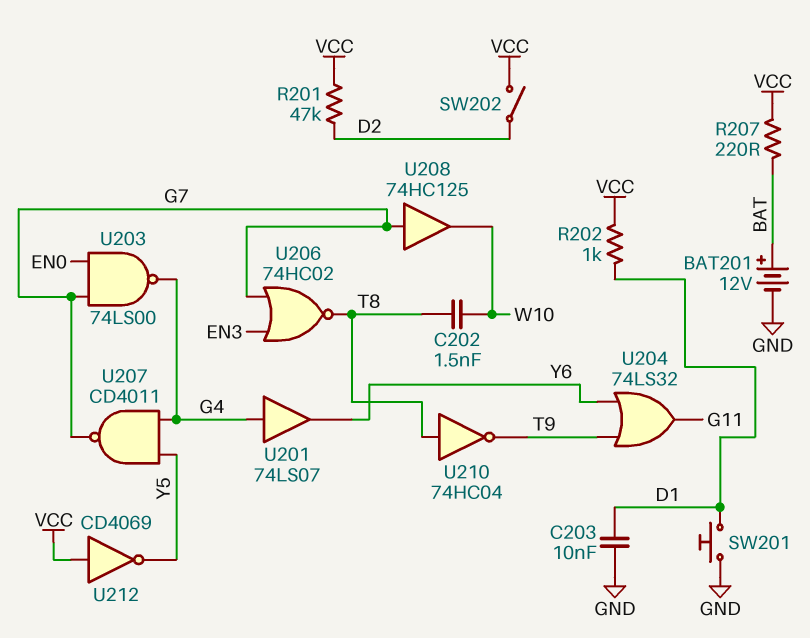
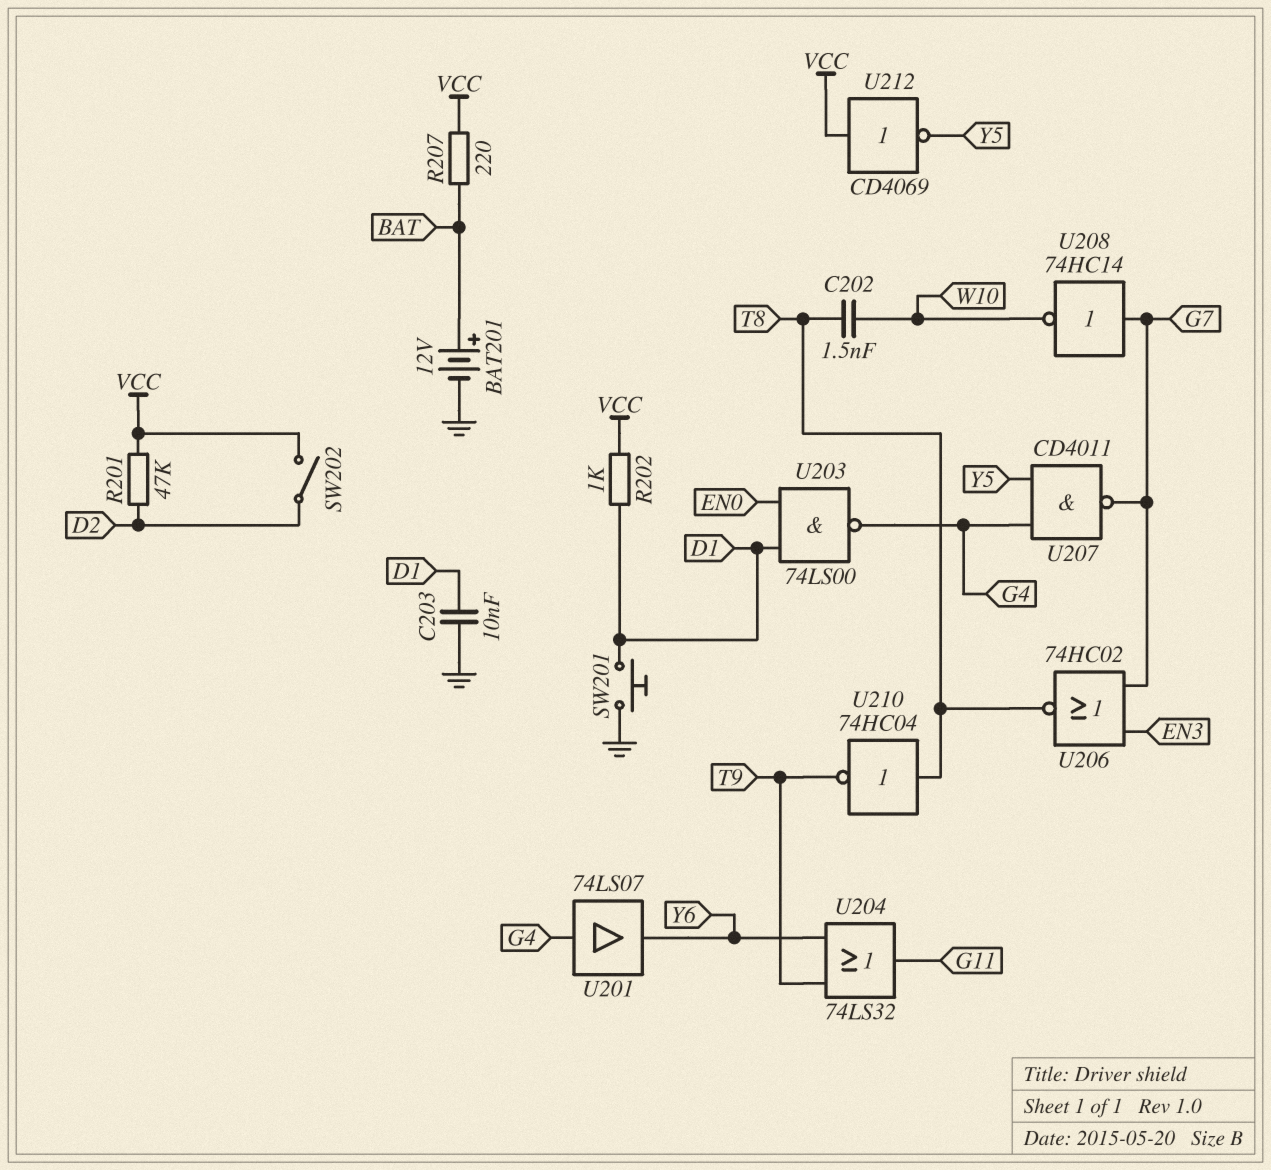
U203: NAND 74LS00 (in EN0, in G7, out G4) -> NAND 74LS00 (in D1, in EN0, out G4)
U208: buffer 74HC125 (in G7, out W10) -> NOT 74HC14 (in G7, out W10)

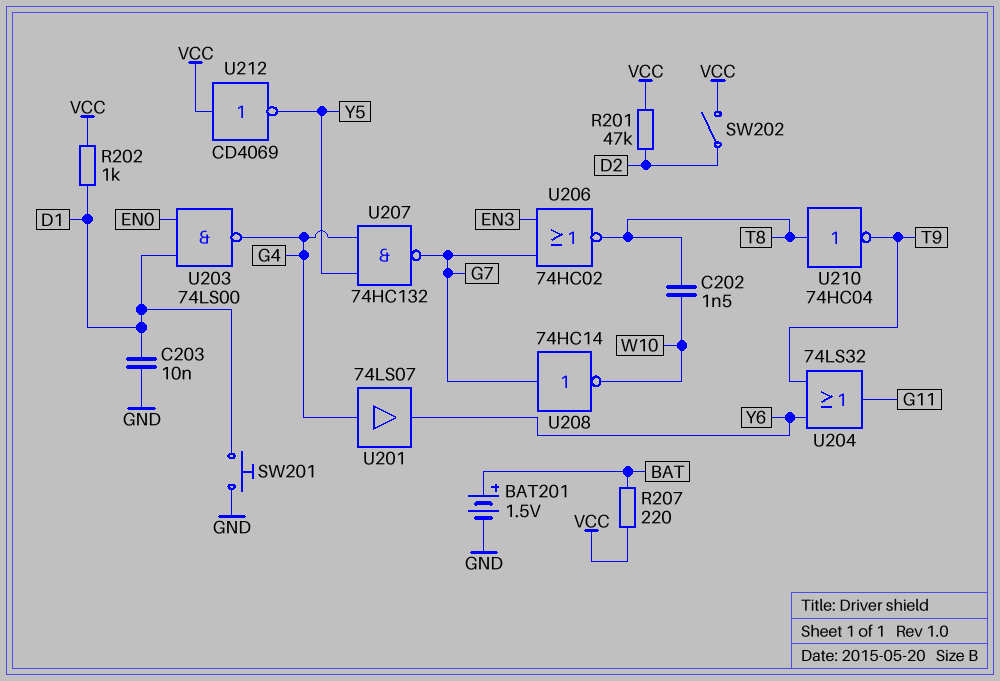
BAT201: 12V (plus BAT, minus GND) -> 1.5V (plus BAT, minus GND)
U207: NAND CD4011 (in G4, in Y5, out G7) -> NAND 74HC132 (in G4, in Y5, out G7)

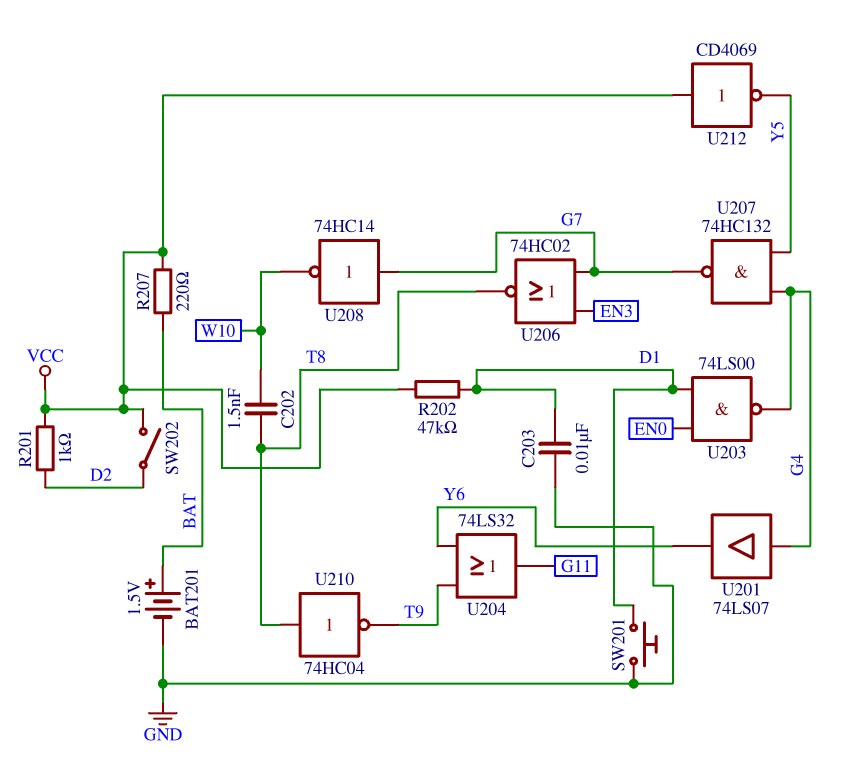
R201: 47k (D2, VCC) -> 1k (D2, VCC)
R202: 1k (D1, VCC) -> 47k (D1, VCC)

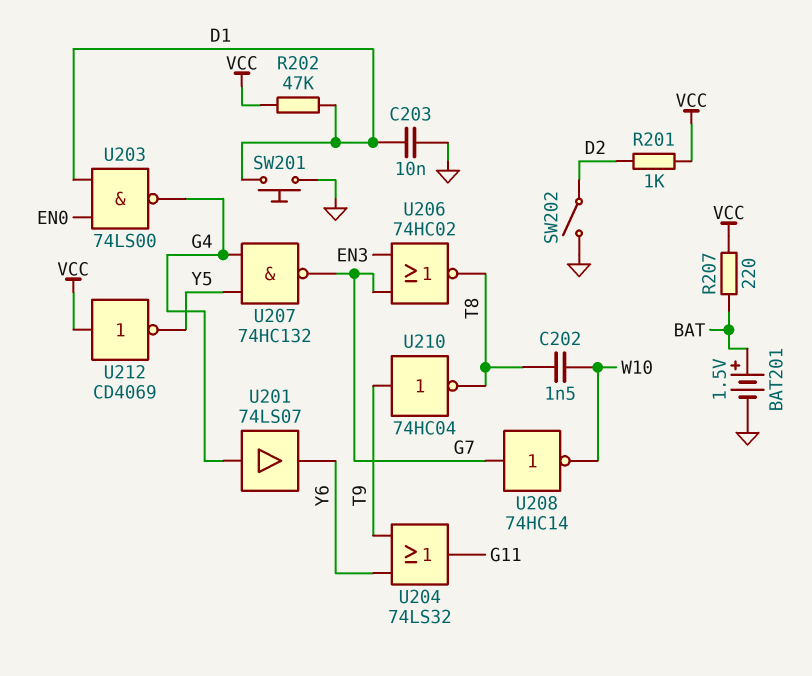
SW202: switch (D2, VCC) -> switch (D2, GND)
U210: NOT 74HC04 (in T8, out T9) -> NOT 74HC04 (in T9, out T8)

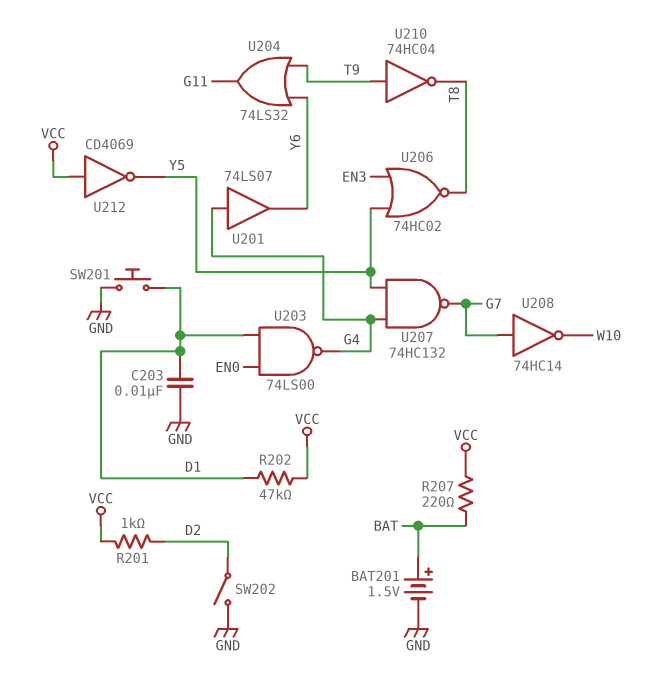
C202: 1.5nF (T8, W10) -> none
U206: NOR 74HC02 (in EN3, in G7, out T8) -> NOR 74HC02 (in EN3, in Y5, out T8)

